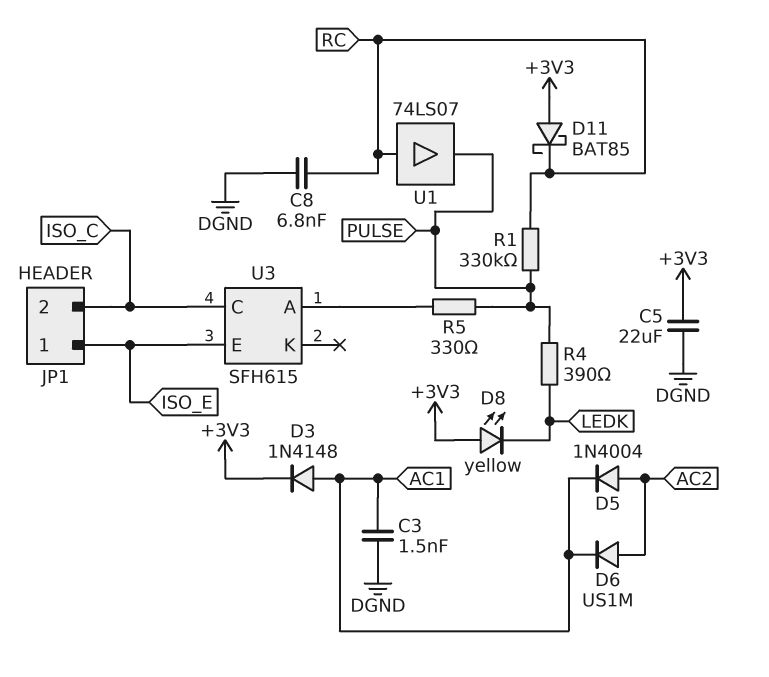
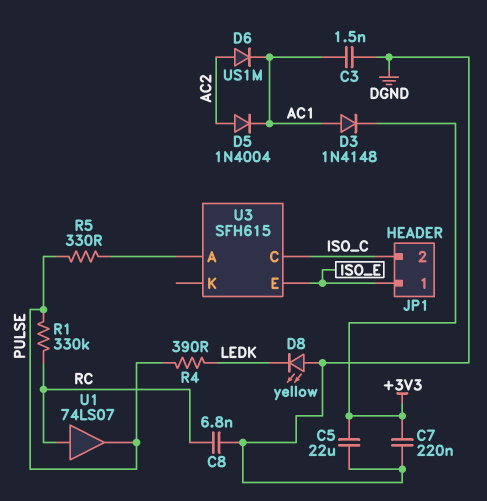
C7: none -> 220nF (+3V3, DGND)
D8: LED yellow (A +3V3, K LEDK) -> LED yellow (A DGND, K LEDK)
D11: schottky BAT85 (A +3V3, K RC) -> none

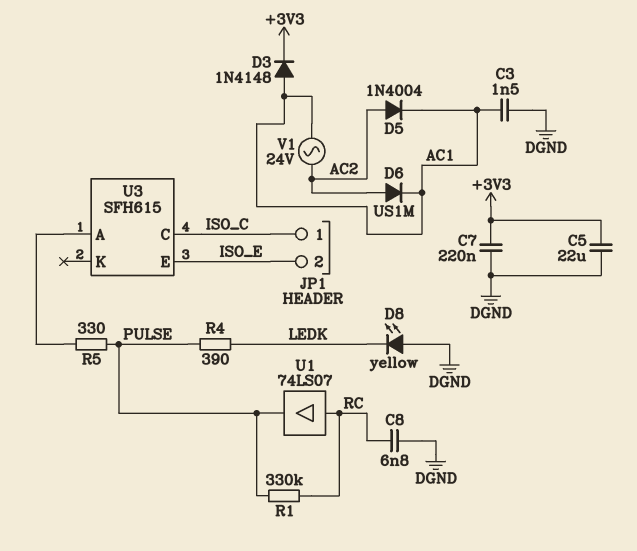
JP1 pin 1: ISO_E -> ISO_C
JP1 pin 2: ISO_C -> ISO_E
V1: none -> AC 24V (AC1, AC2)

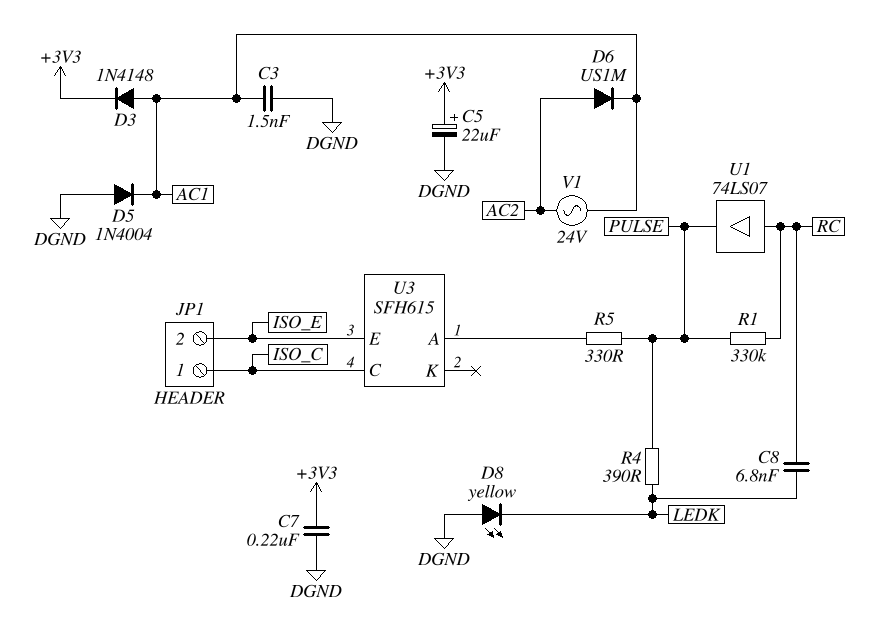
C5: 22uF (+3V3, DGND) -> 22uF (plus +3V3, minus DGND)
C8: 6.8nF (DGND, RC) -> 6.8nF (LEDK, RC)
D5: diode 1N4004 (A AC2, K AC1) -> diode 1N4004 (A DGND, K AC1)

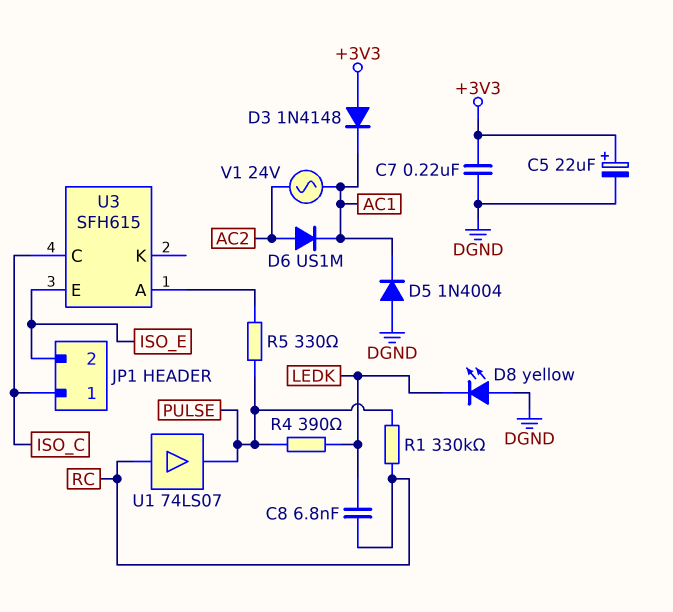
C3: 1.5nF (AC1, DGND) -> none
D3: diode 1N4148 (A AC1, K +3V3) -> diode 1N4148 (A +3V3, K AC1)

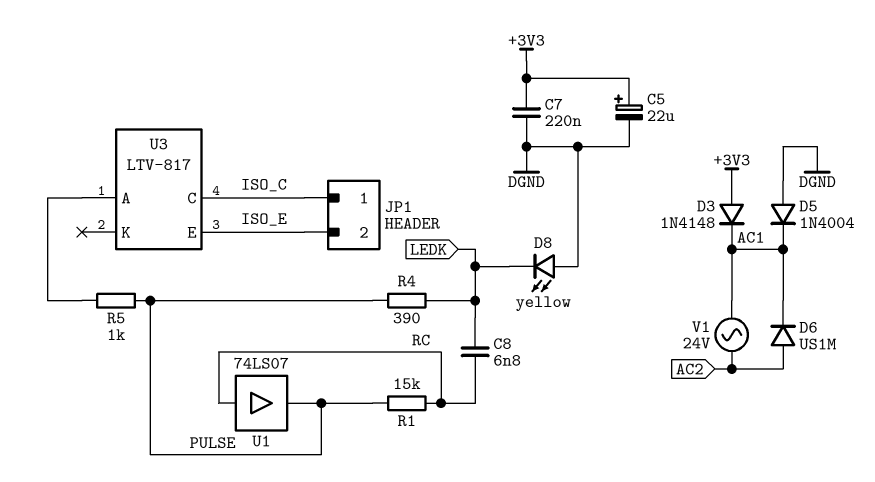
R1: 330k (PULSE, RC) -> 15k (PULSE, RC)
R5: 330 (PULSE, U3/A) -> 1k (PULSE, U3/A)
U3: SFH615 -> LTV-817

